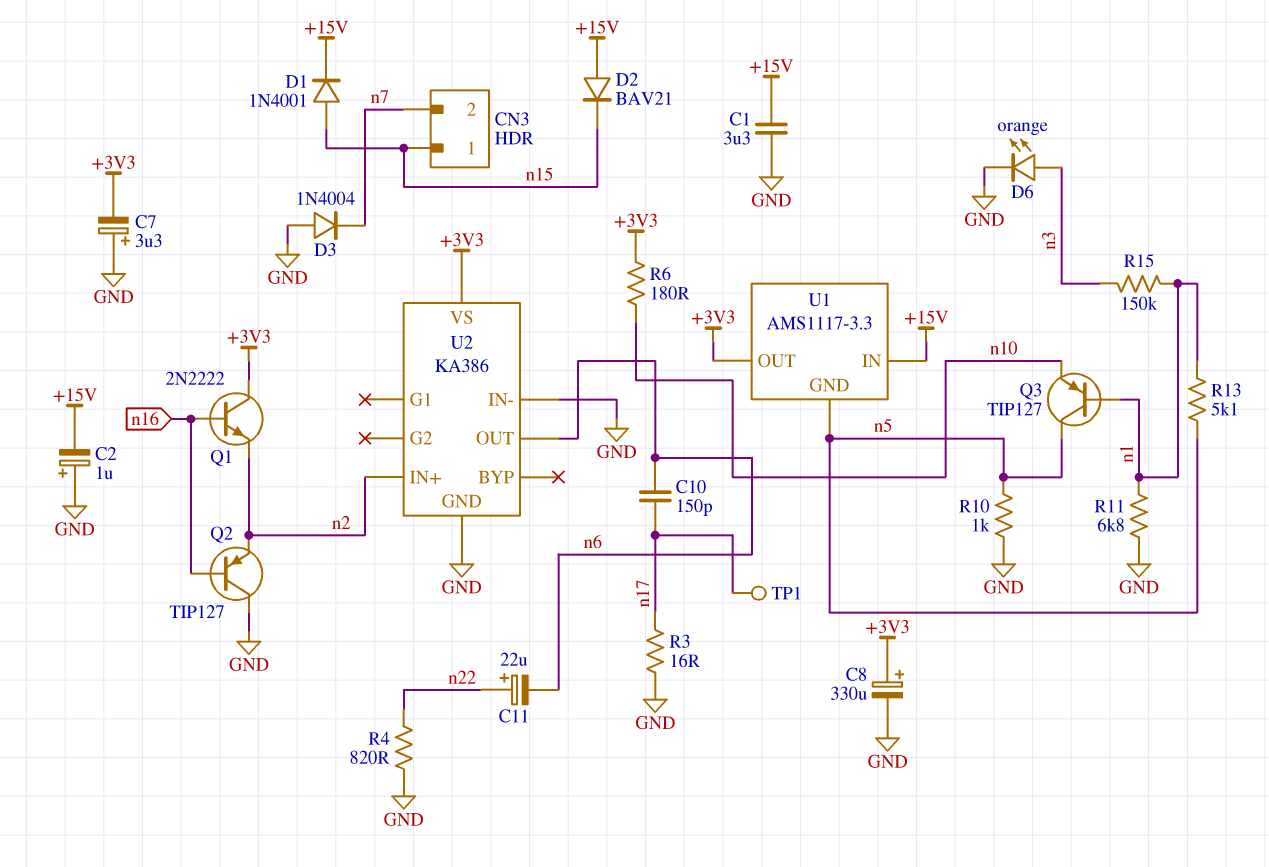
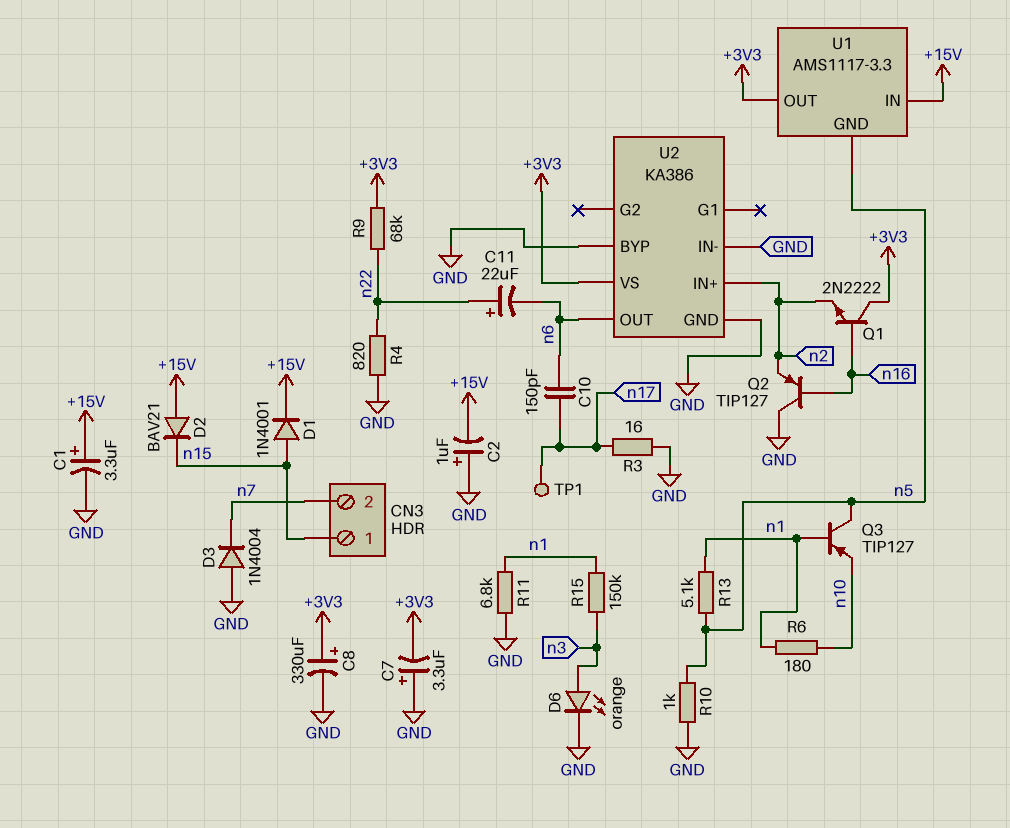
C1: 3.3uF (+15V, GND) -> 3.3uF (plus +15V, minus GND)
R6: 180 (+3V3, n10) -> 180 (n1, n10)
R9: none -> 68k (+3V3, n22)
U2 pin BYP: none -> GND

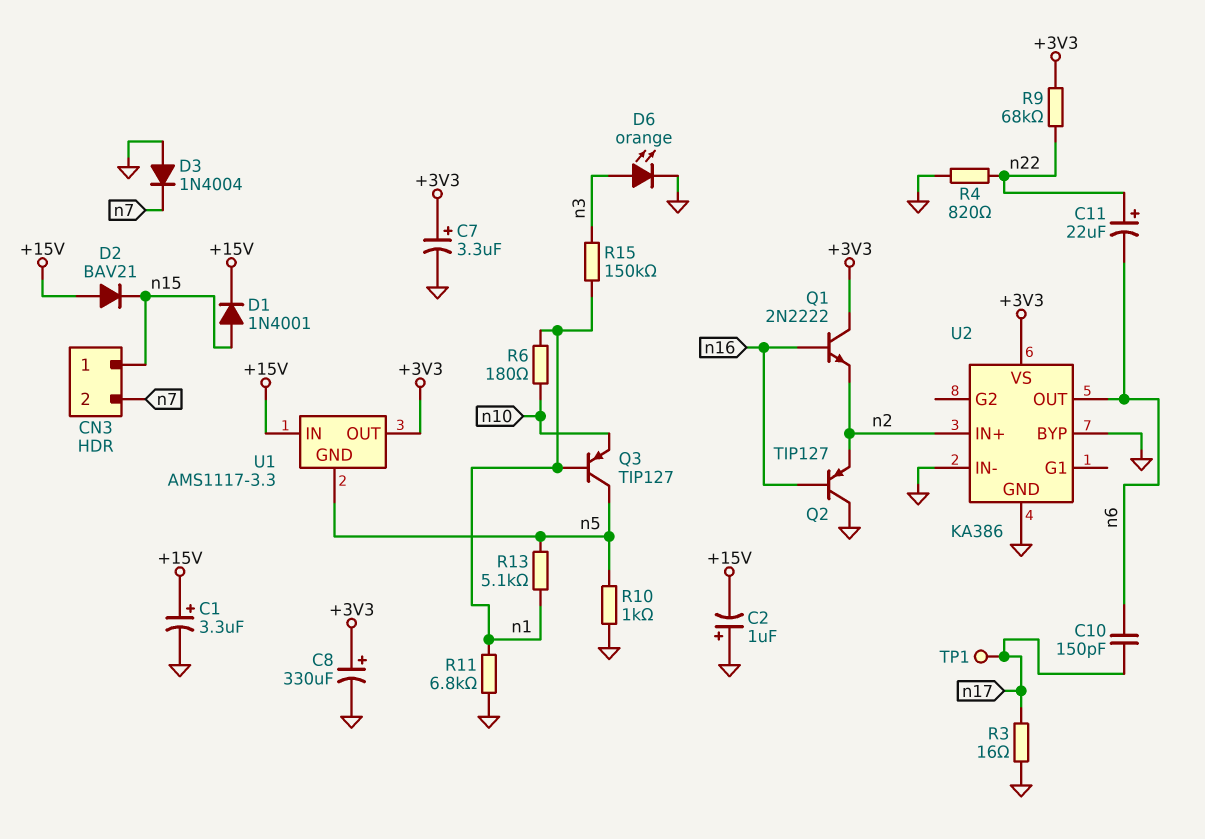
C7: 3.3uF (plus GND, minus +3V3) -> 3.3uF (plus +3V3, minus GND)

